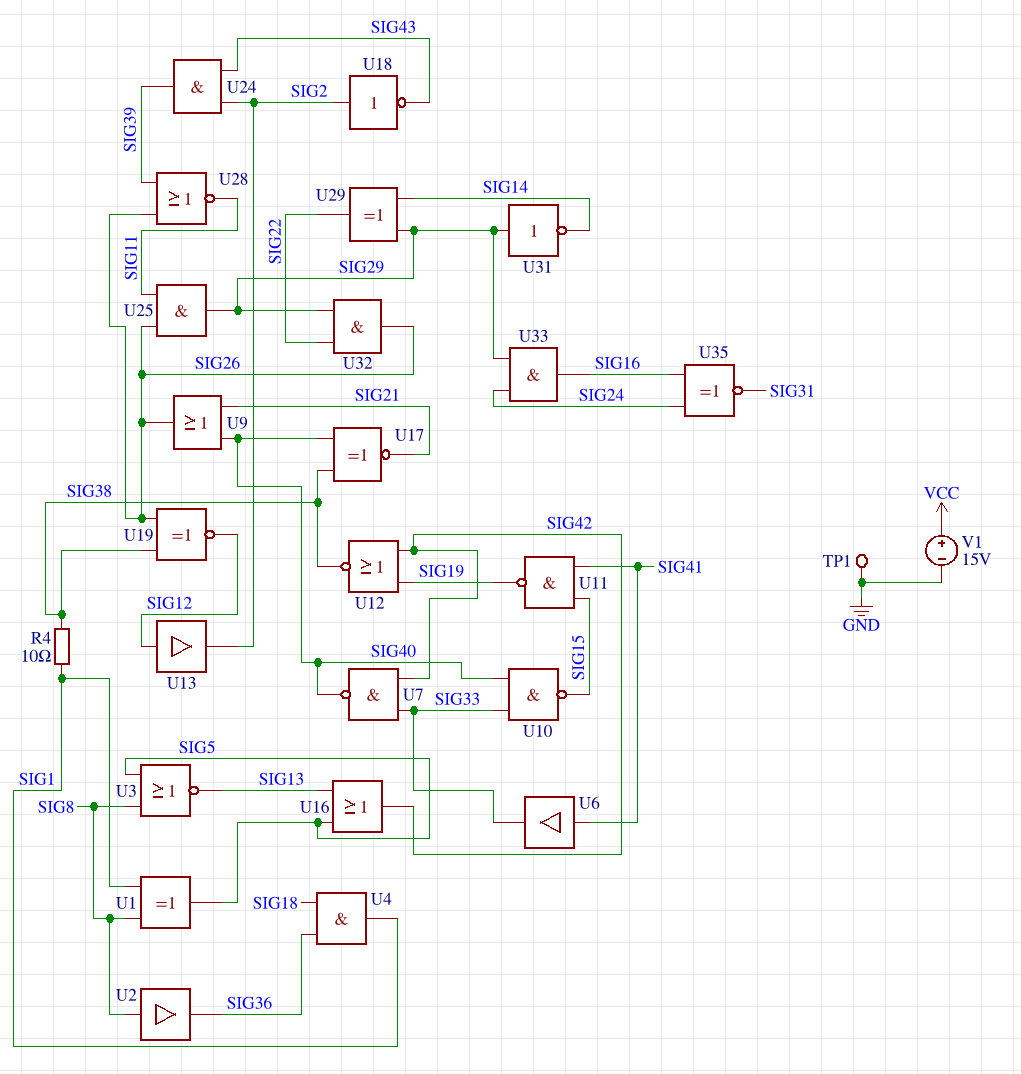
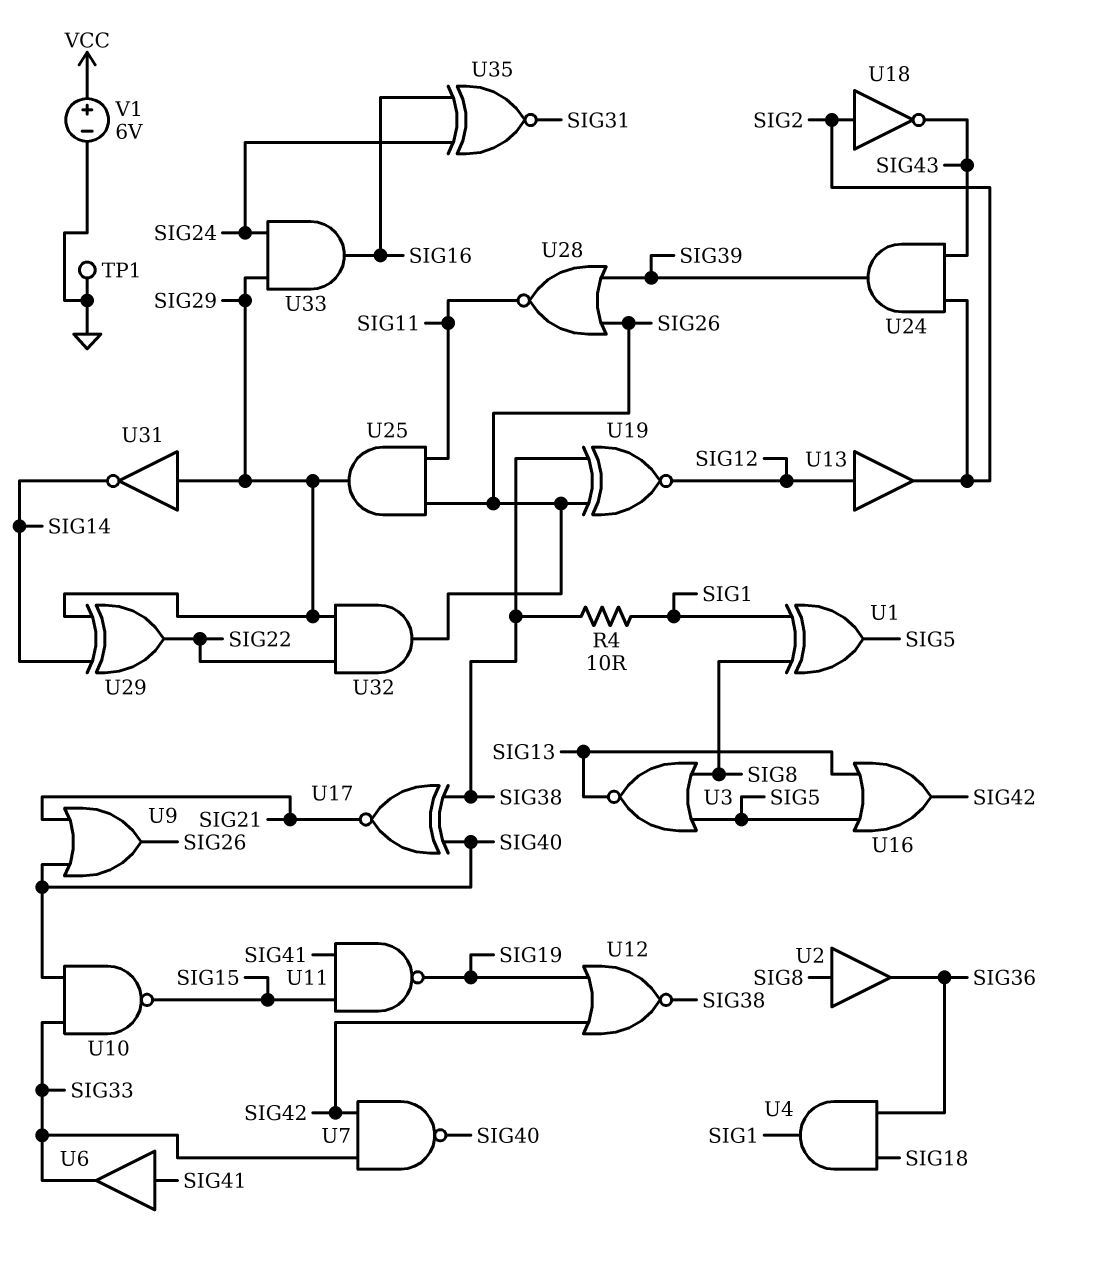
V1: 15V (plus VCC, minus GND) -> 6V (plus VCC, minus GND)

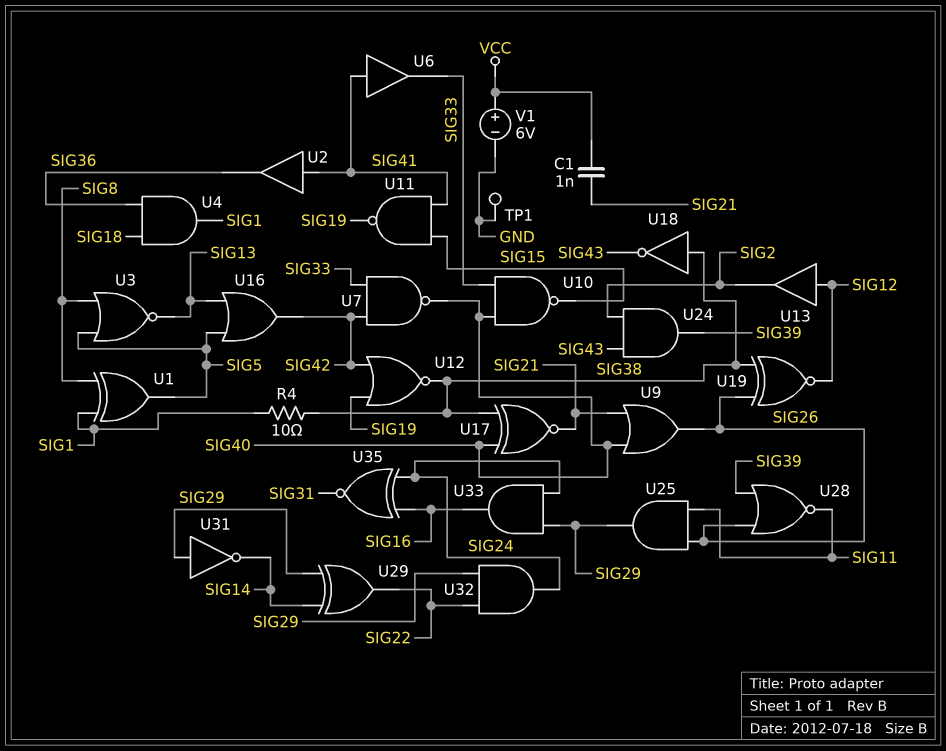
C1: none -> 1nF (SIG21, VCC)
U2: buffer (in SIG8, out SIG36) -> buffer (in SIG41, out SIG36)
U18: NOT (in SIG2, out SIG43) -> NOT (in SIG38, out SIG43)
U32: AND (in SIG22, in SIG29, out SIG26) -> AND (in SIG22, in SIG29, out SIG24)

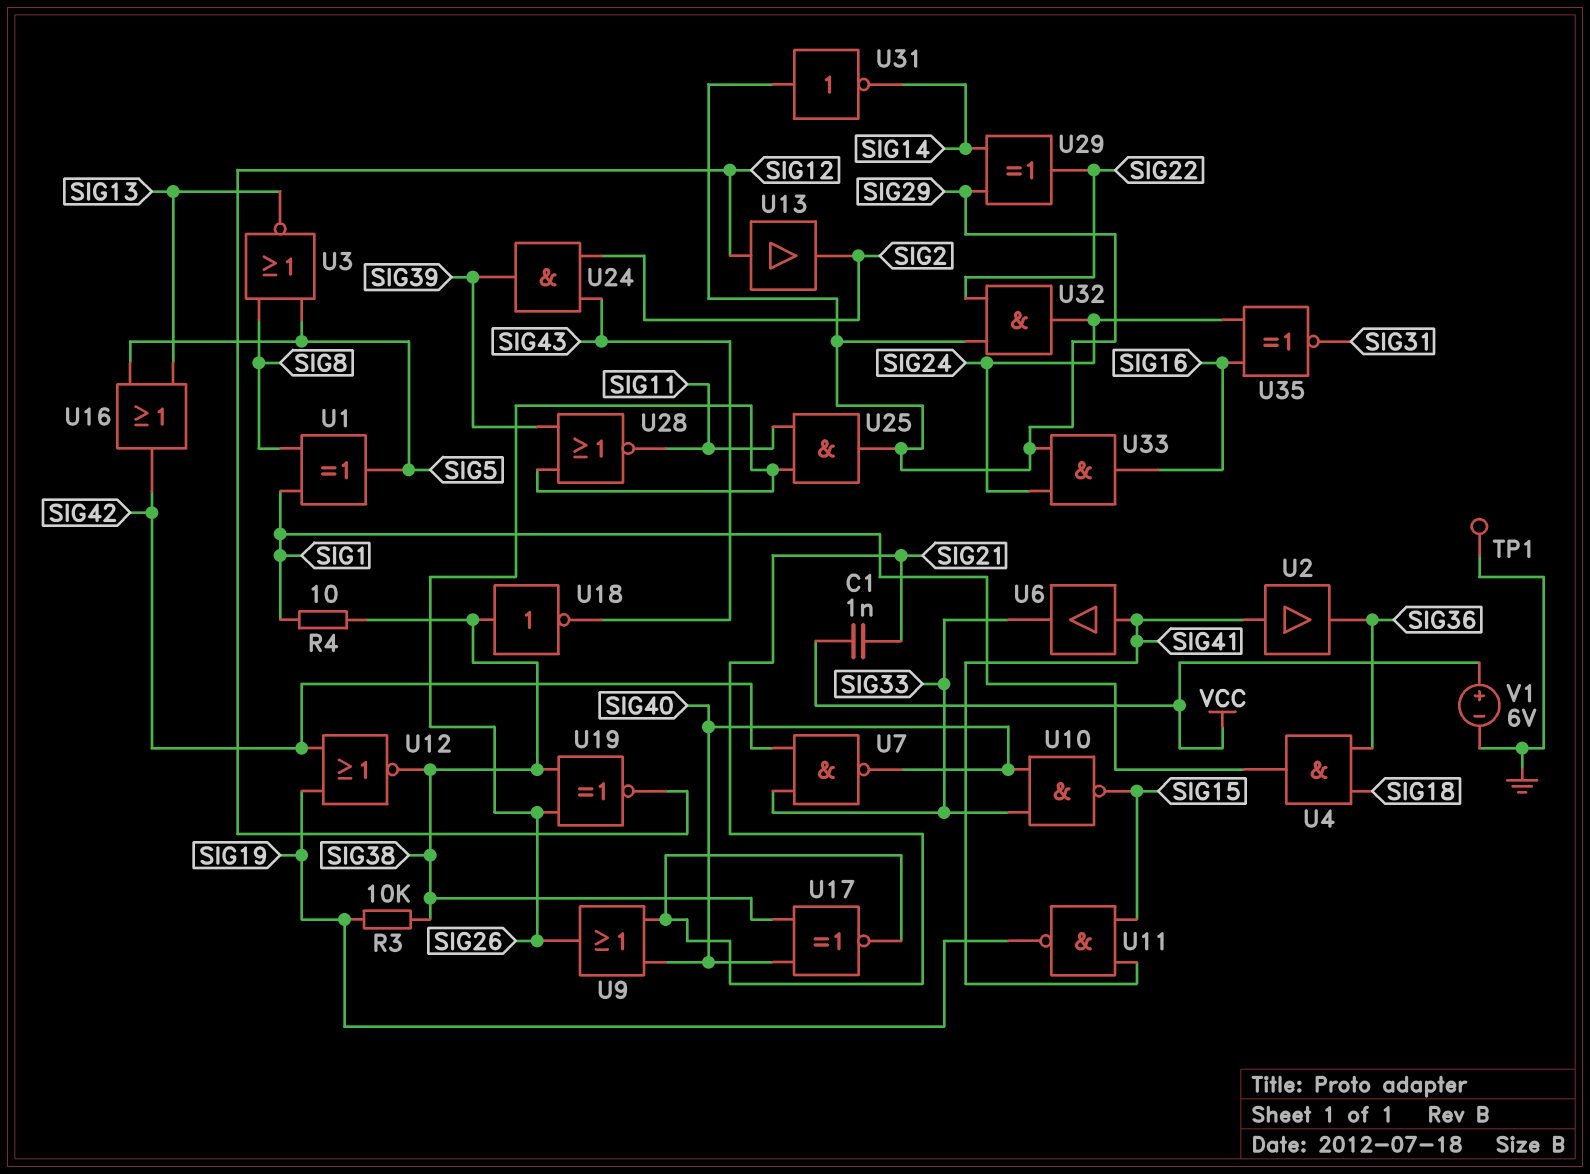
R3: none -> 10k (SIG19, SIG38)

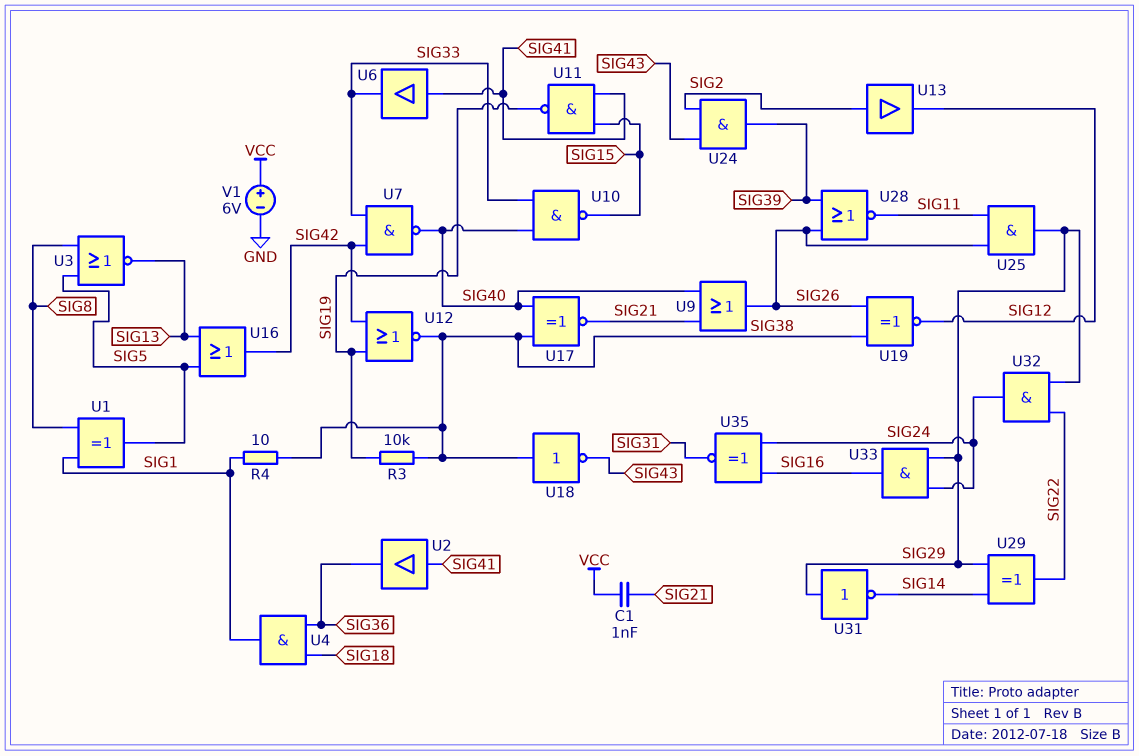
TP1: test point (GND) -> none
U13: buffer (in SIG12, out SIG2) -> buffer (in SIG2, out SIG12)

